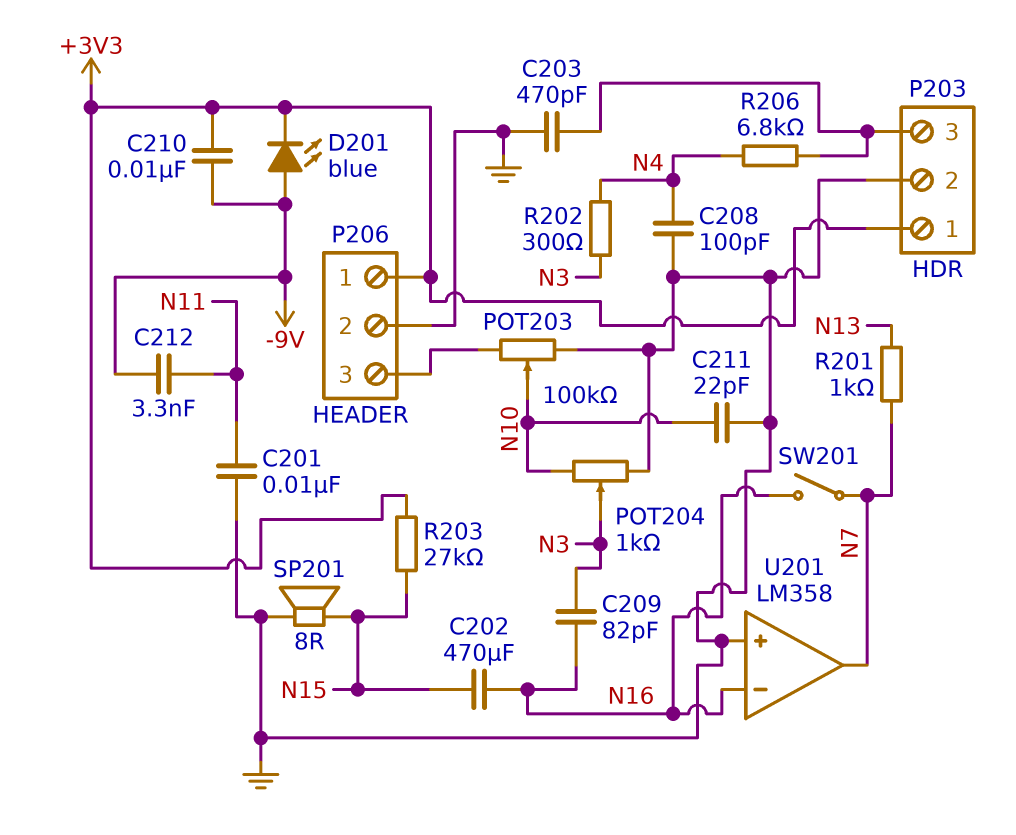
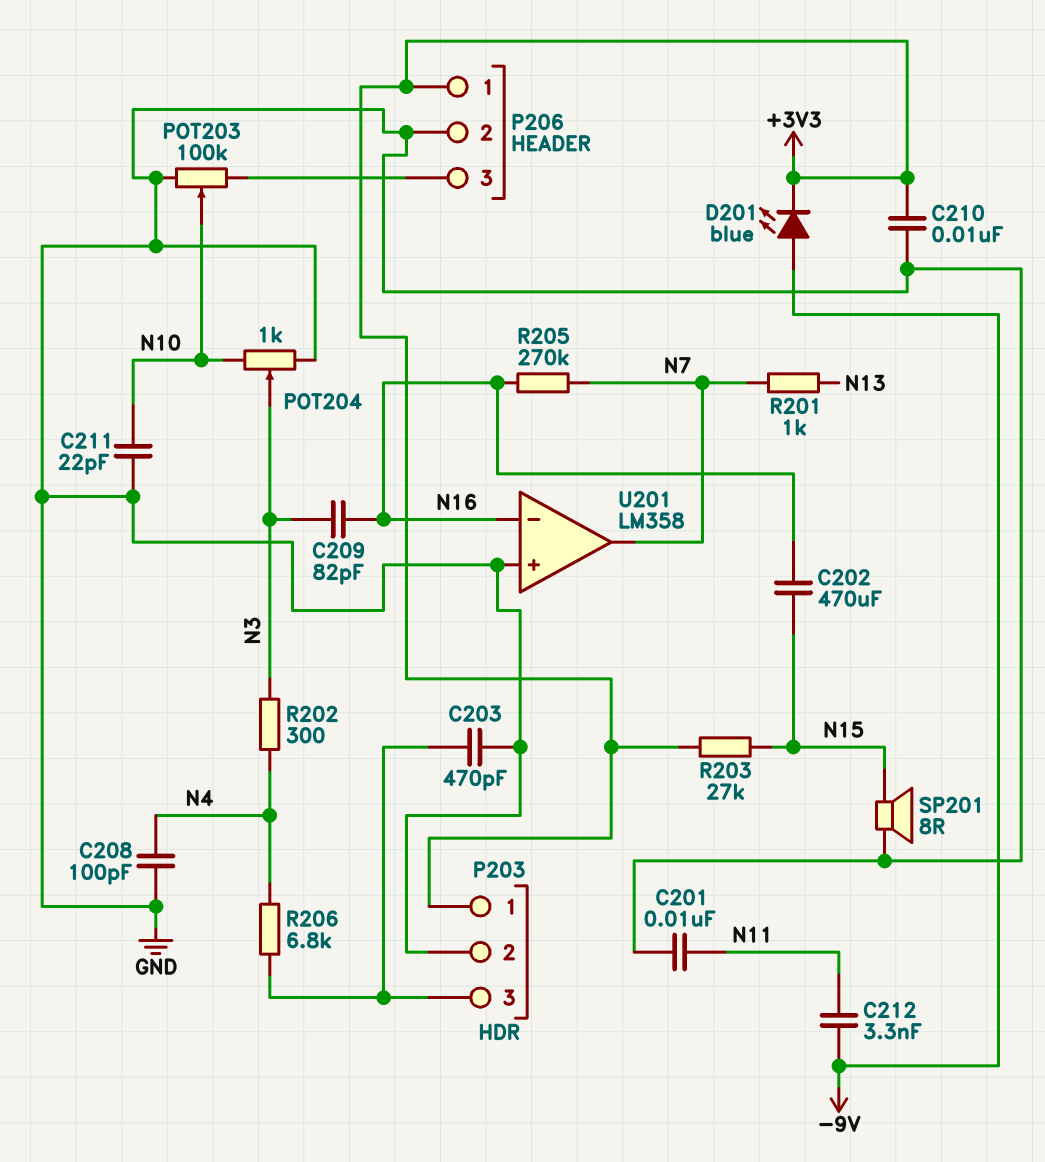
C210: 10nF (+3V3, -9V) -> 10nF (+3V3, GND)
R205: none -> 270k (N7, N16)
SW201: switch (N7, N16) -> none

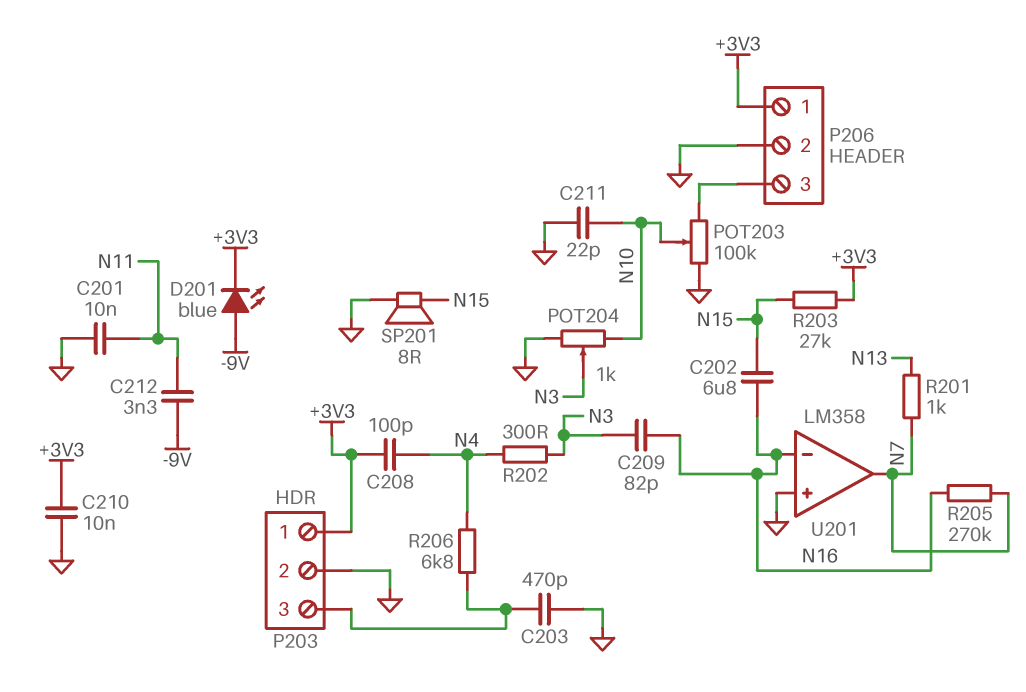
C202: 470uF (N15, N16) -> 6.8uF (N15, N16)
C208: 100pF (GND, N4) -> 100pF (+3V3, N4)

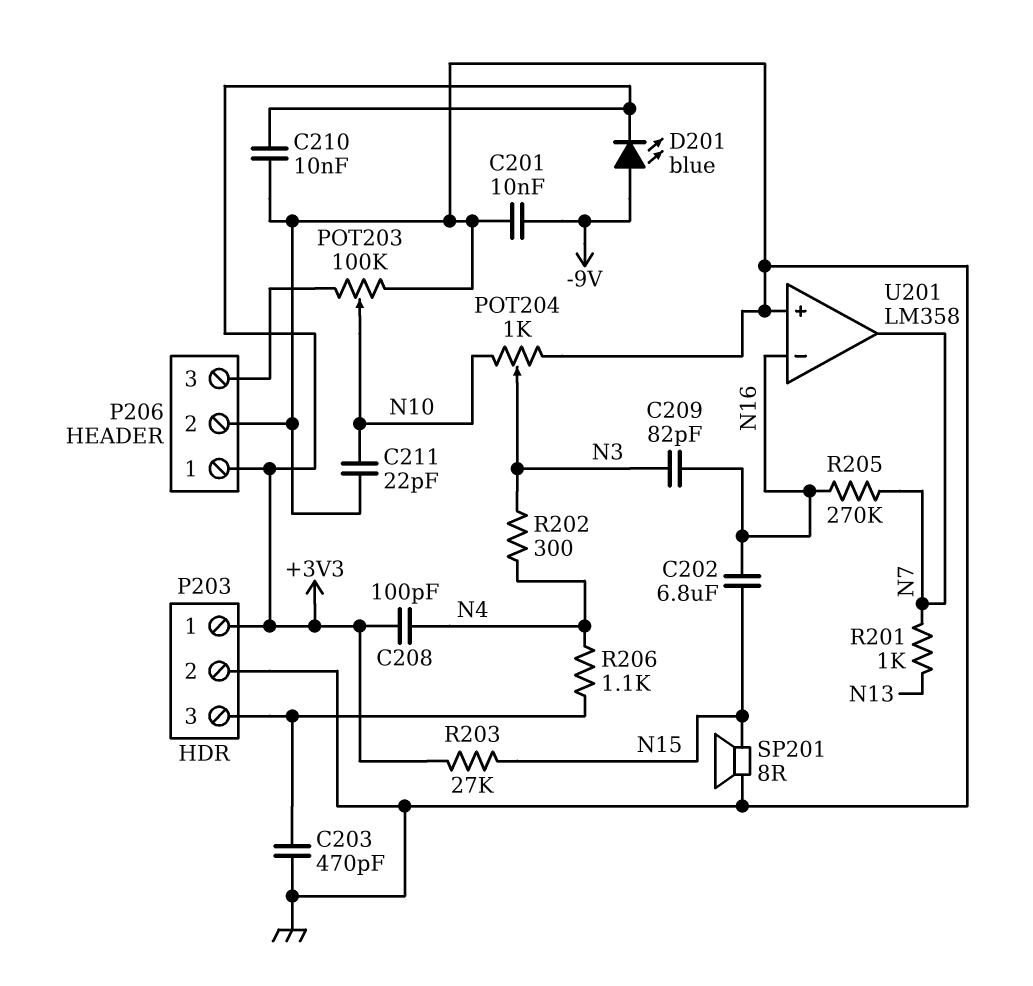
C201: 10nF (GND, N11) -> 10nF (-9V, GND)
C212: 3.3nF (-9V, N11) -> none
R206: 6.8k (N4, P203/3) -> 1.1k (N4, P203/3)

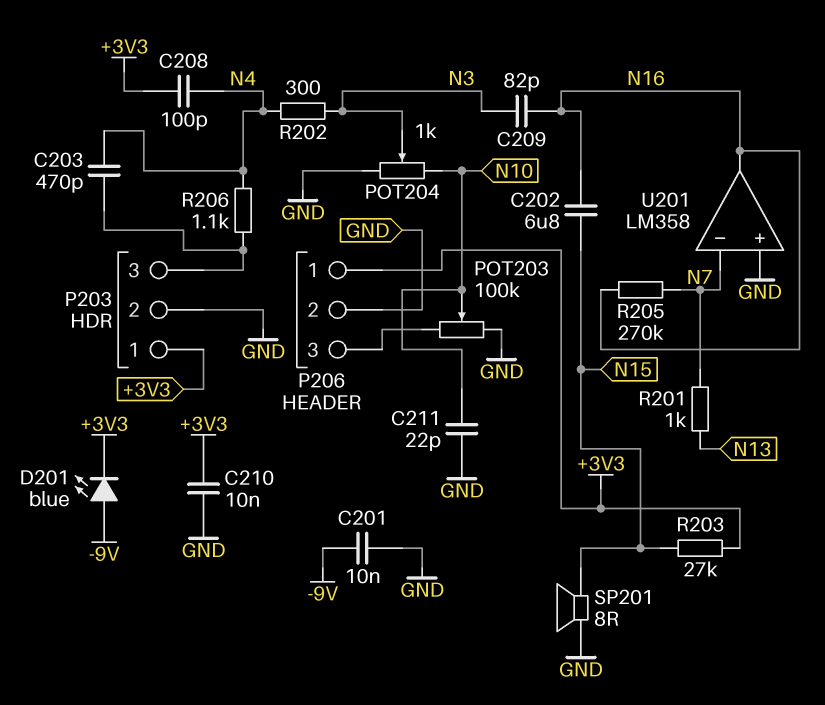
C203: 470pF (GND, P203/3) -> 470pF (N4, P203/3)
U201 pin in-: N16 -> N7
U201 pin out: N7 -> N16

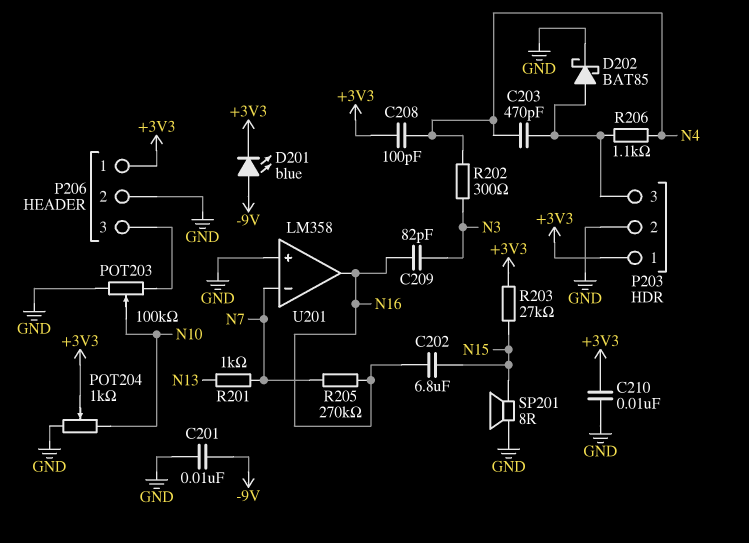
C211: 22pF (GND, N10) -> none
D202: none -> schottky BAT85 (A P203/3, K GND)
POT204: 1k (GND, N10, wiper N3) -> 1k (GND, N10, wiper +3V3)

